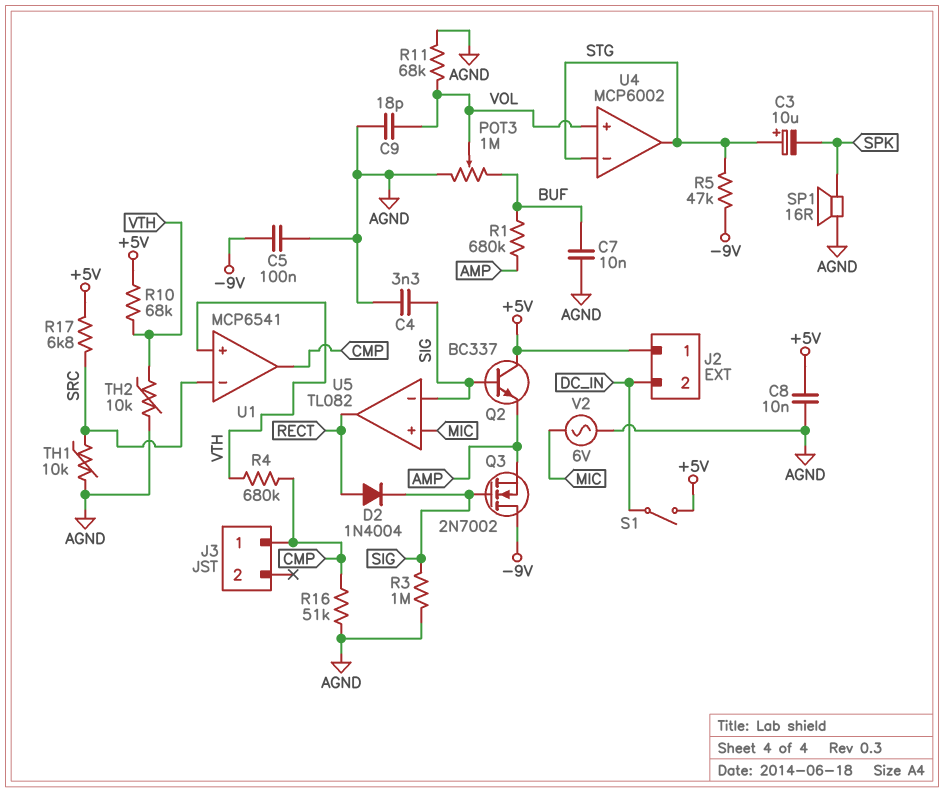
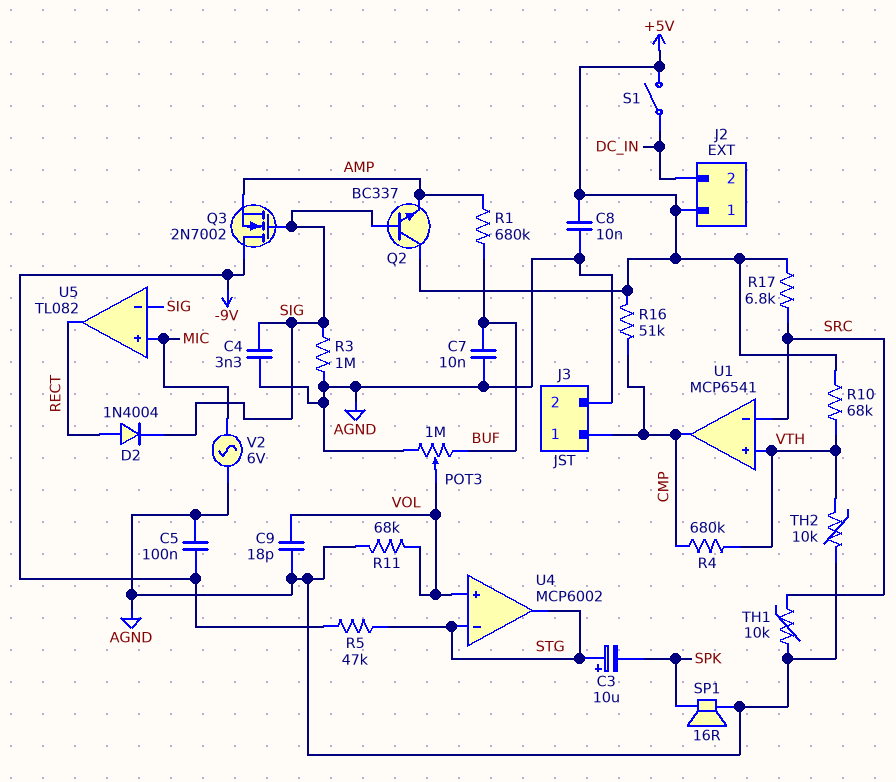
J3 pin 2: none -> AGND
R16: 51k (AGND, CMP) -> 51k (+5V, CMP)

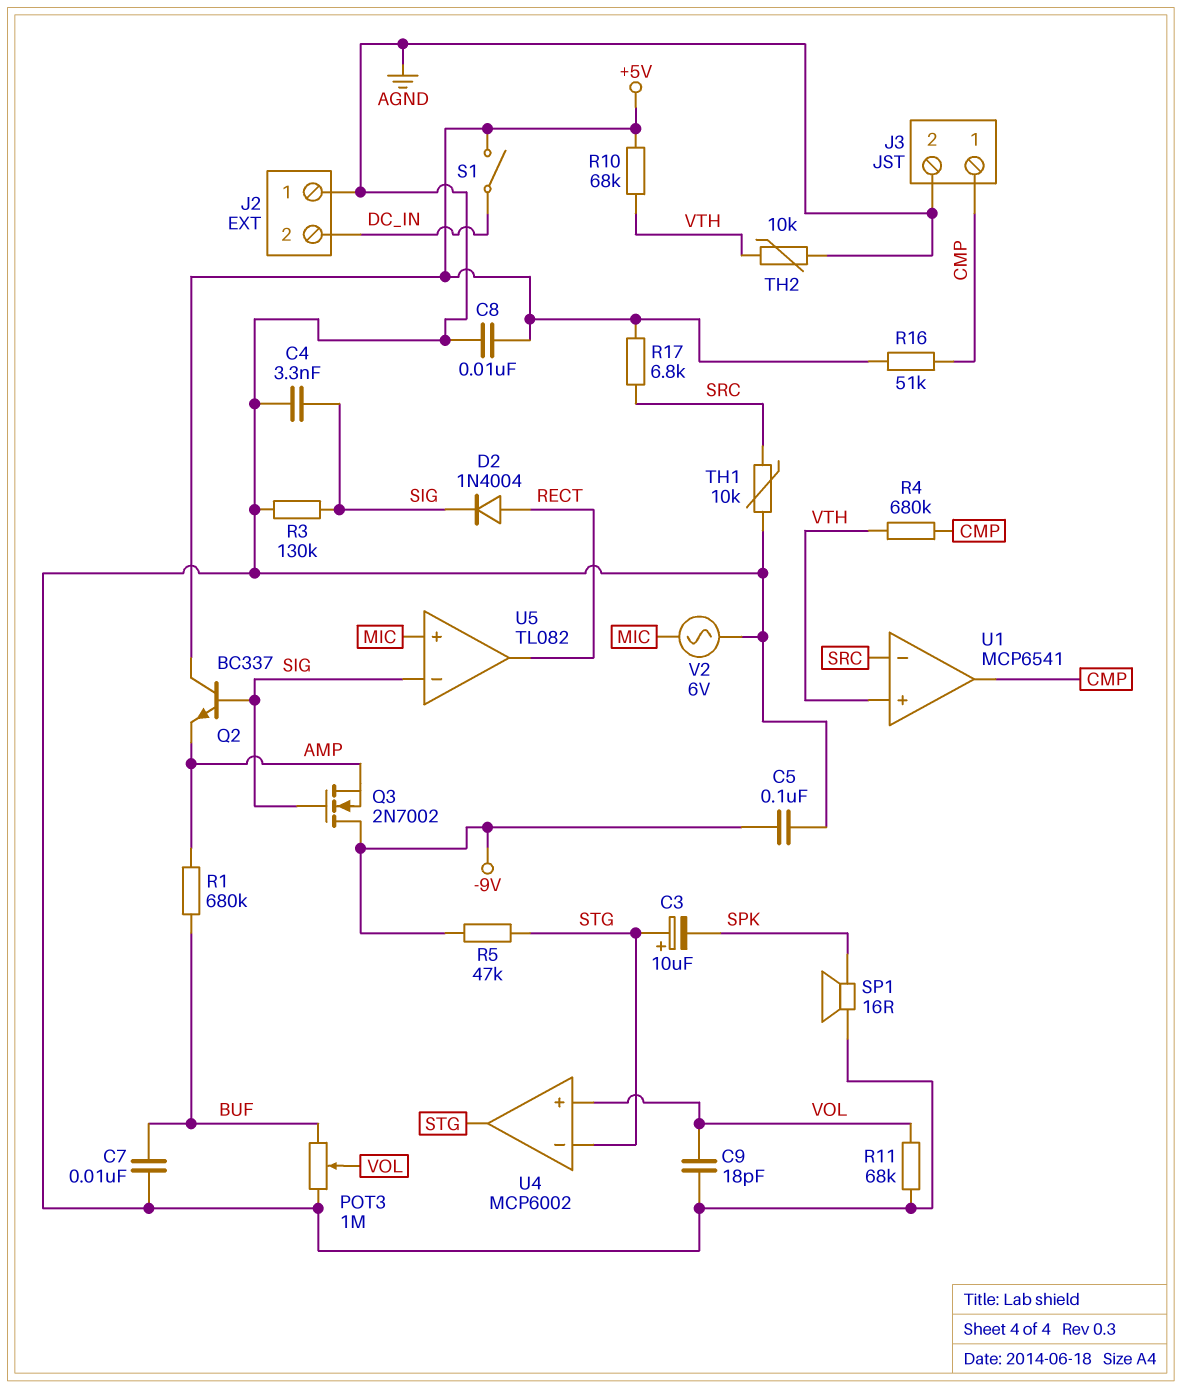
J2 pin 1: +5V -> AGND
R3: 1M (AGND, SIG) -> 130k (AGND, SIG)

